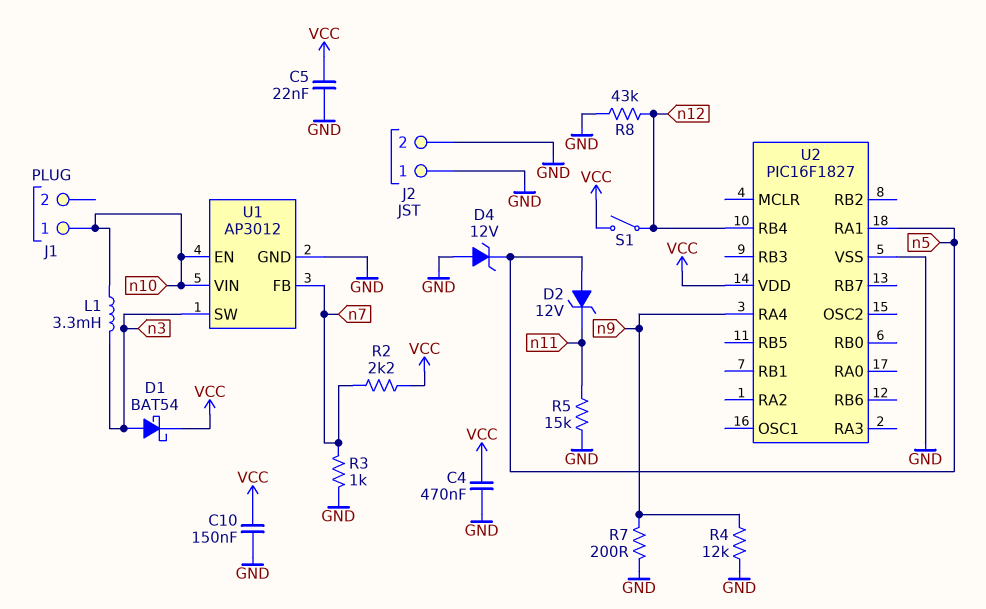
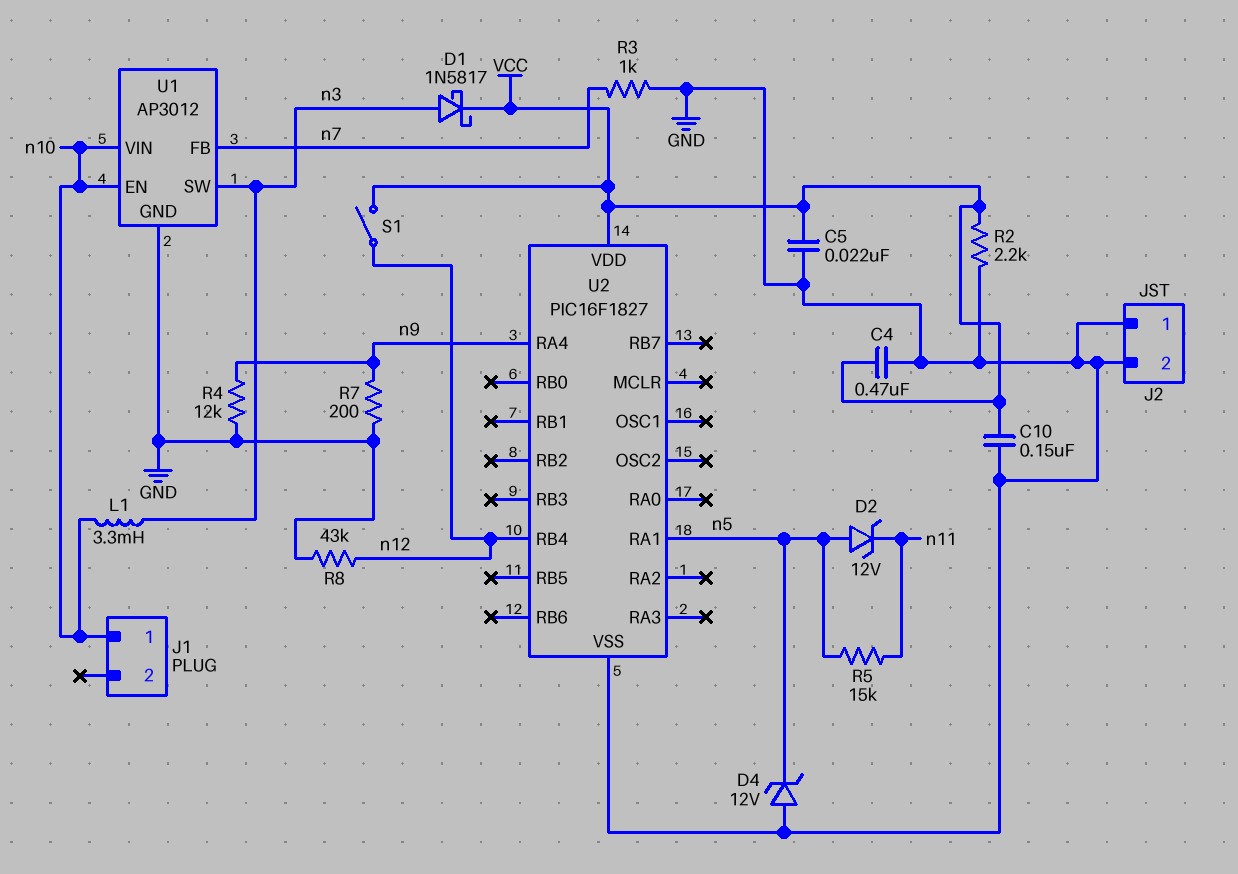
D1: schottky BAT54 (A n3, K VCC) -> schottky 1N5817 (A n3, K VCC)
R2: 2.2k (VCC, n7) -> 2.2k (GND, VCC)
R5: 15k (GND, n11) -> 15k (n5, n11)

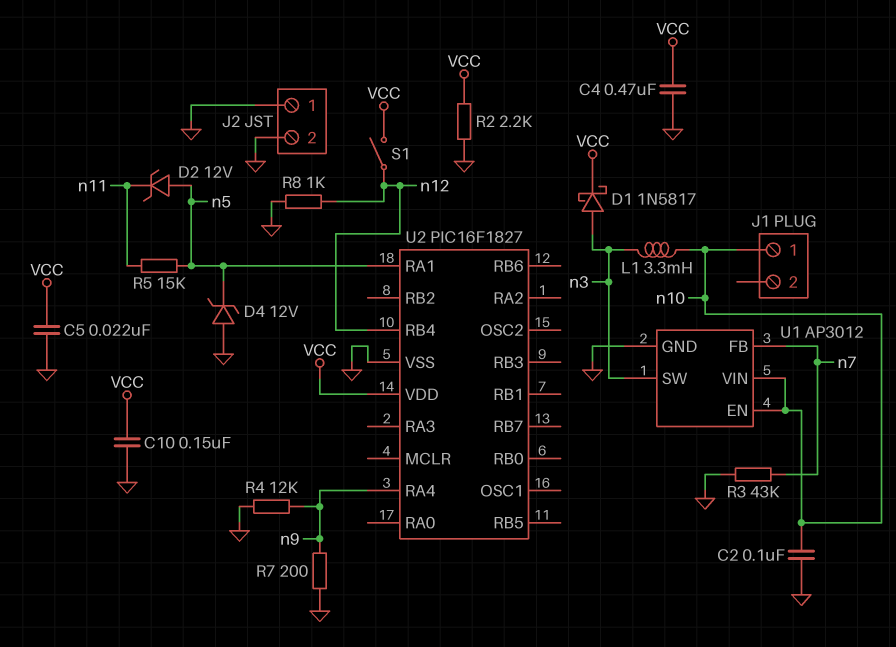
C2: none -> 100nF (GND, n10)
R3: 1k (GND, n7) -> 43k (GND, n7)
R8: 43k (GND, n12) -> 1k (GND, n12)

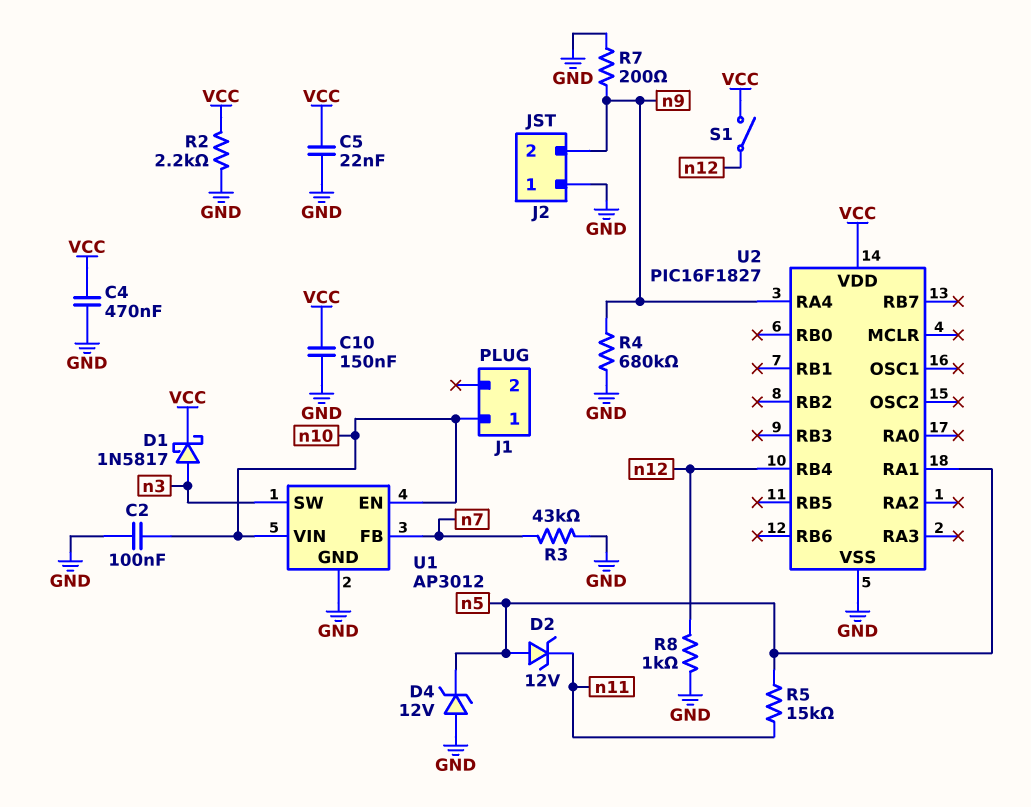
J2 pin 2: GND -> n9
L1: 3.3mH (n3, n10) -> none
R4: 12k (GND, n9) -> 680k (GND, n9)

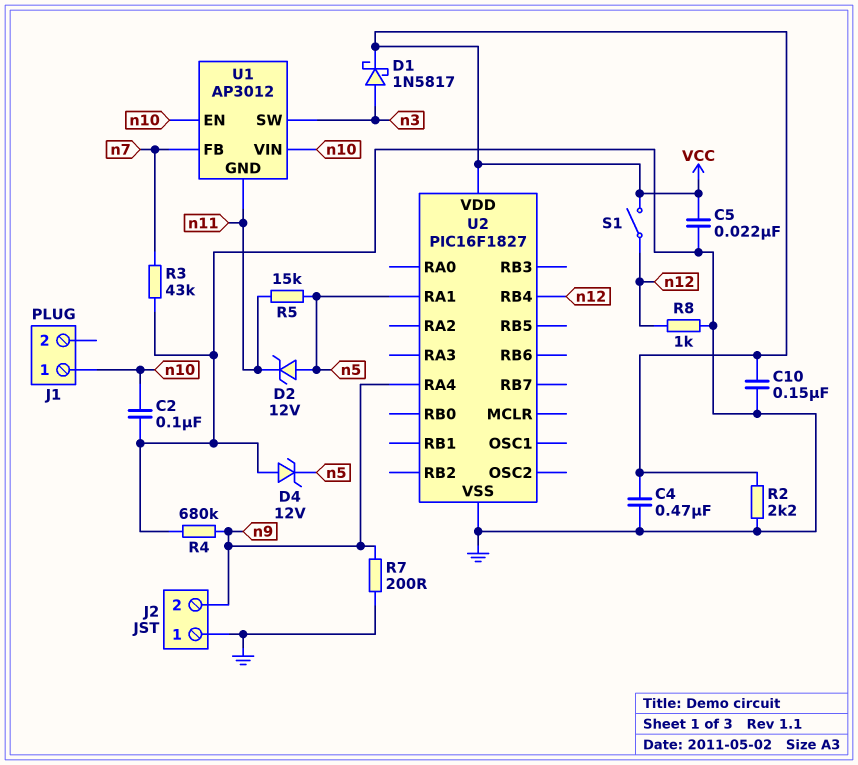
U1 pin GND: GND -> n11

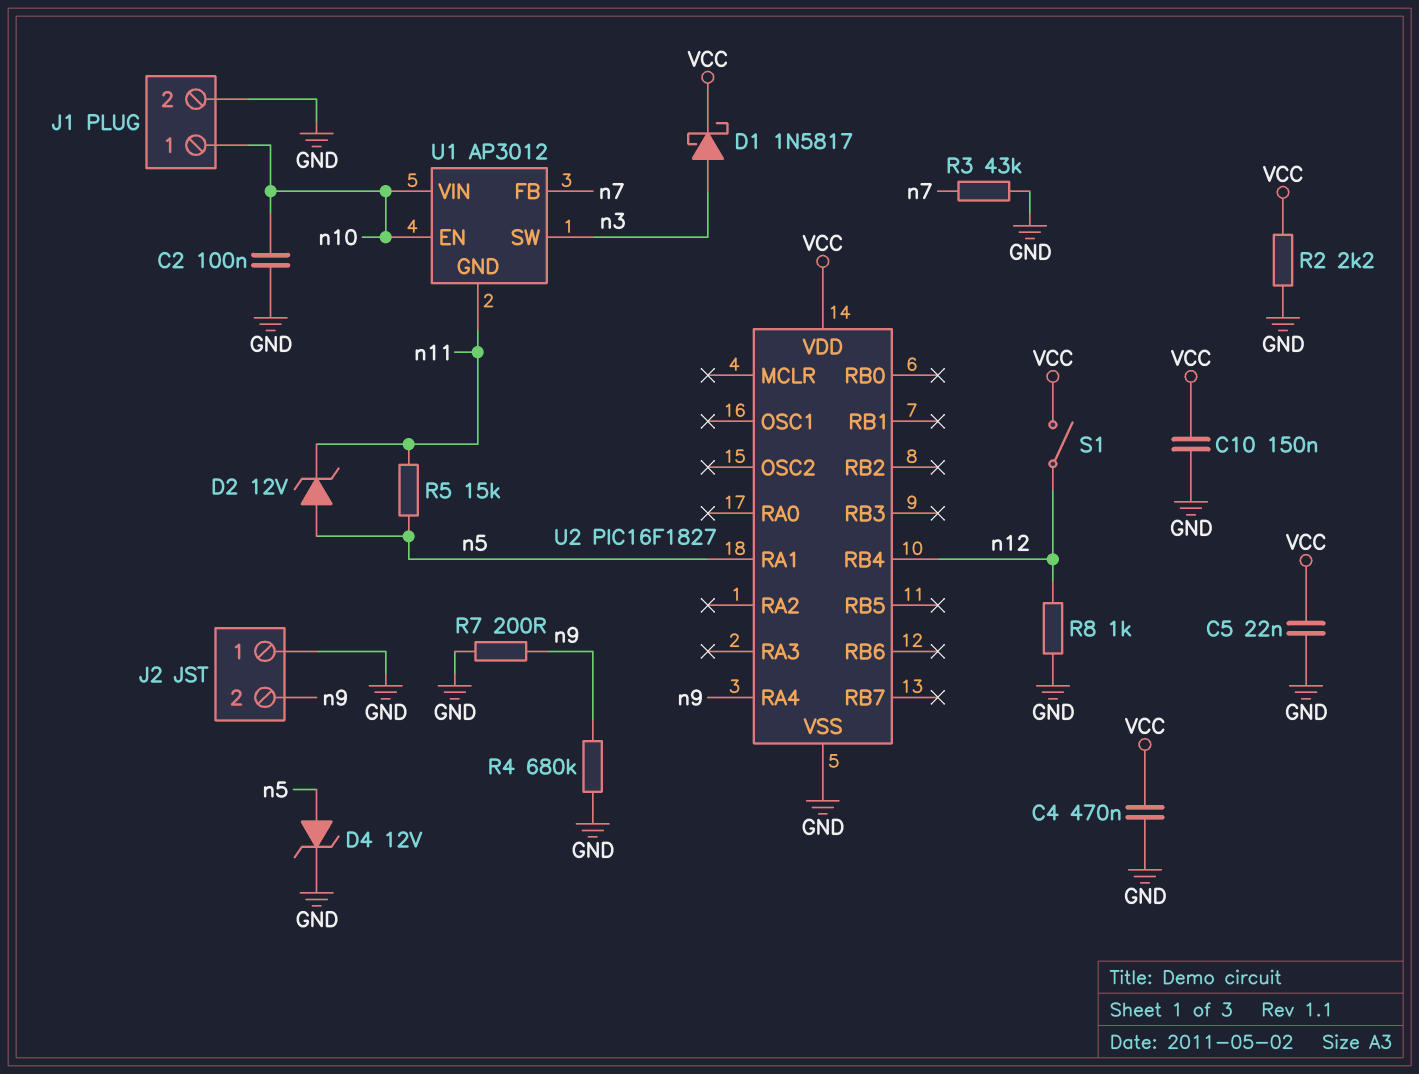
D4: zener 12V (A GND, K n5) -> zener 12V (A n5, K GND)
J1 pin 2: none -> GND

